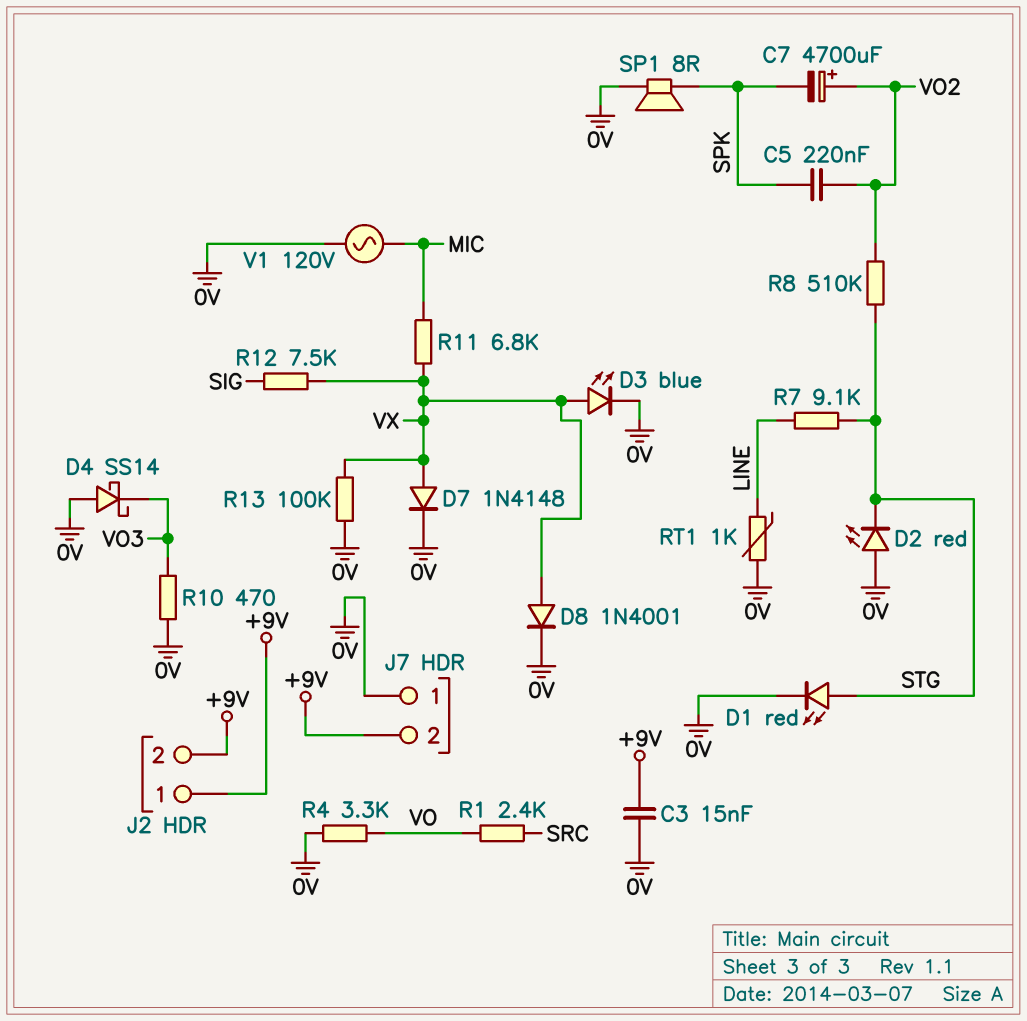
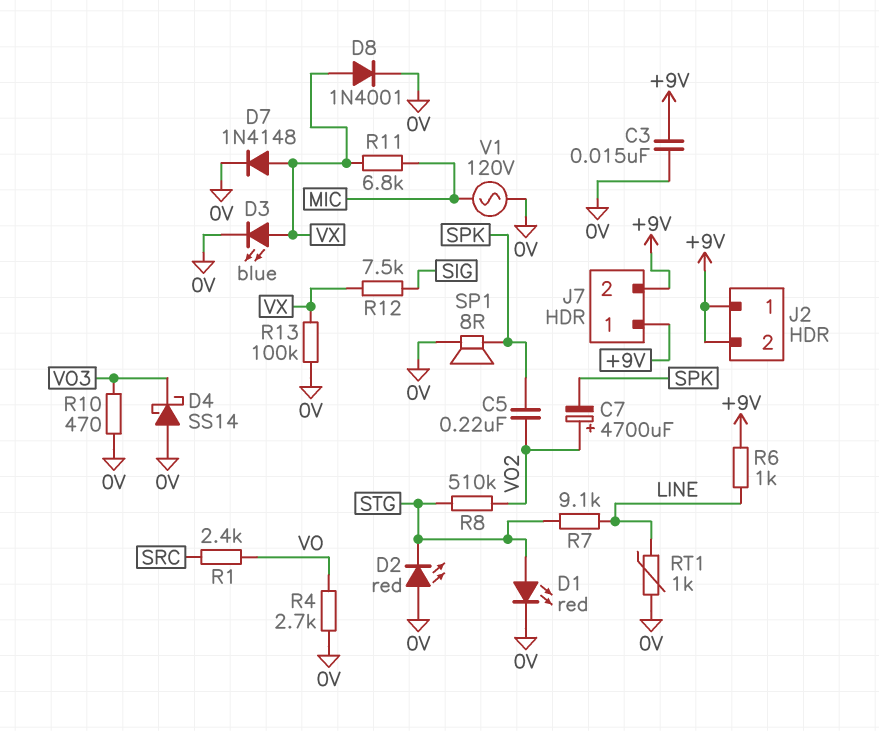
J7 pin 1: 0V -> +9V
R4: 3.3k (0V, VO) -> 2.7k (0V, VO)
R6: none -> 1k (+9V, LINE)

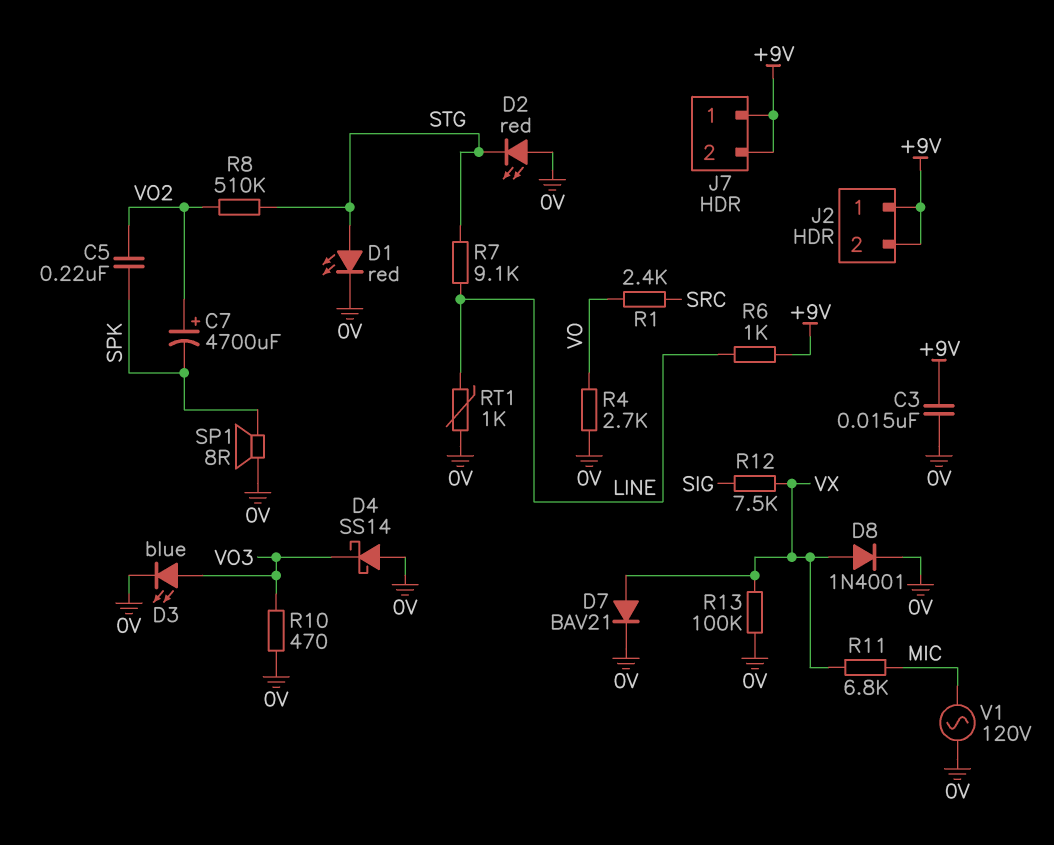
D3: LED blue (A VX, K 0V) -> LED blue (A VO3, K 0V)
D7: diode 1N4148 (A VX, K 0V) -> diode BAV21 (A VX, K 0V)

